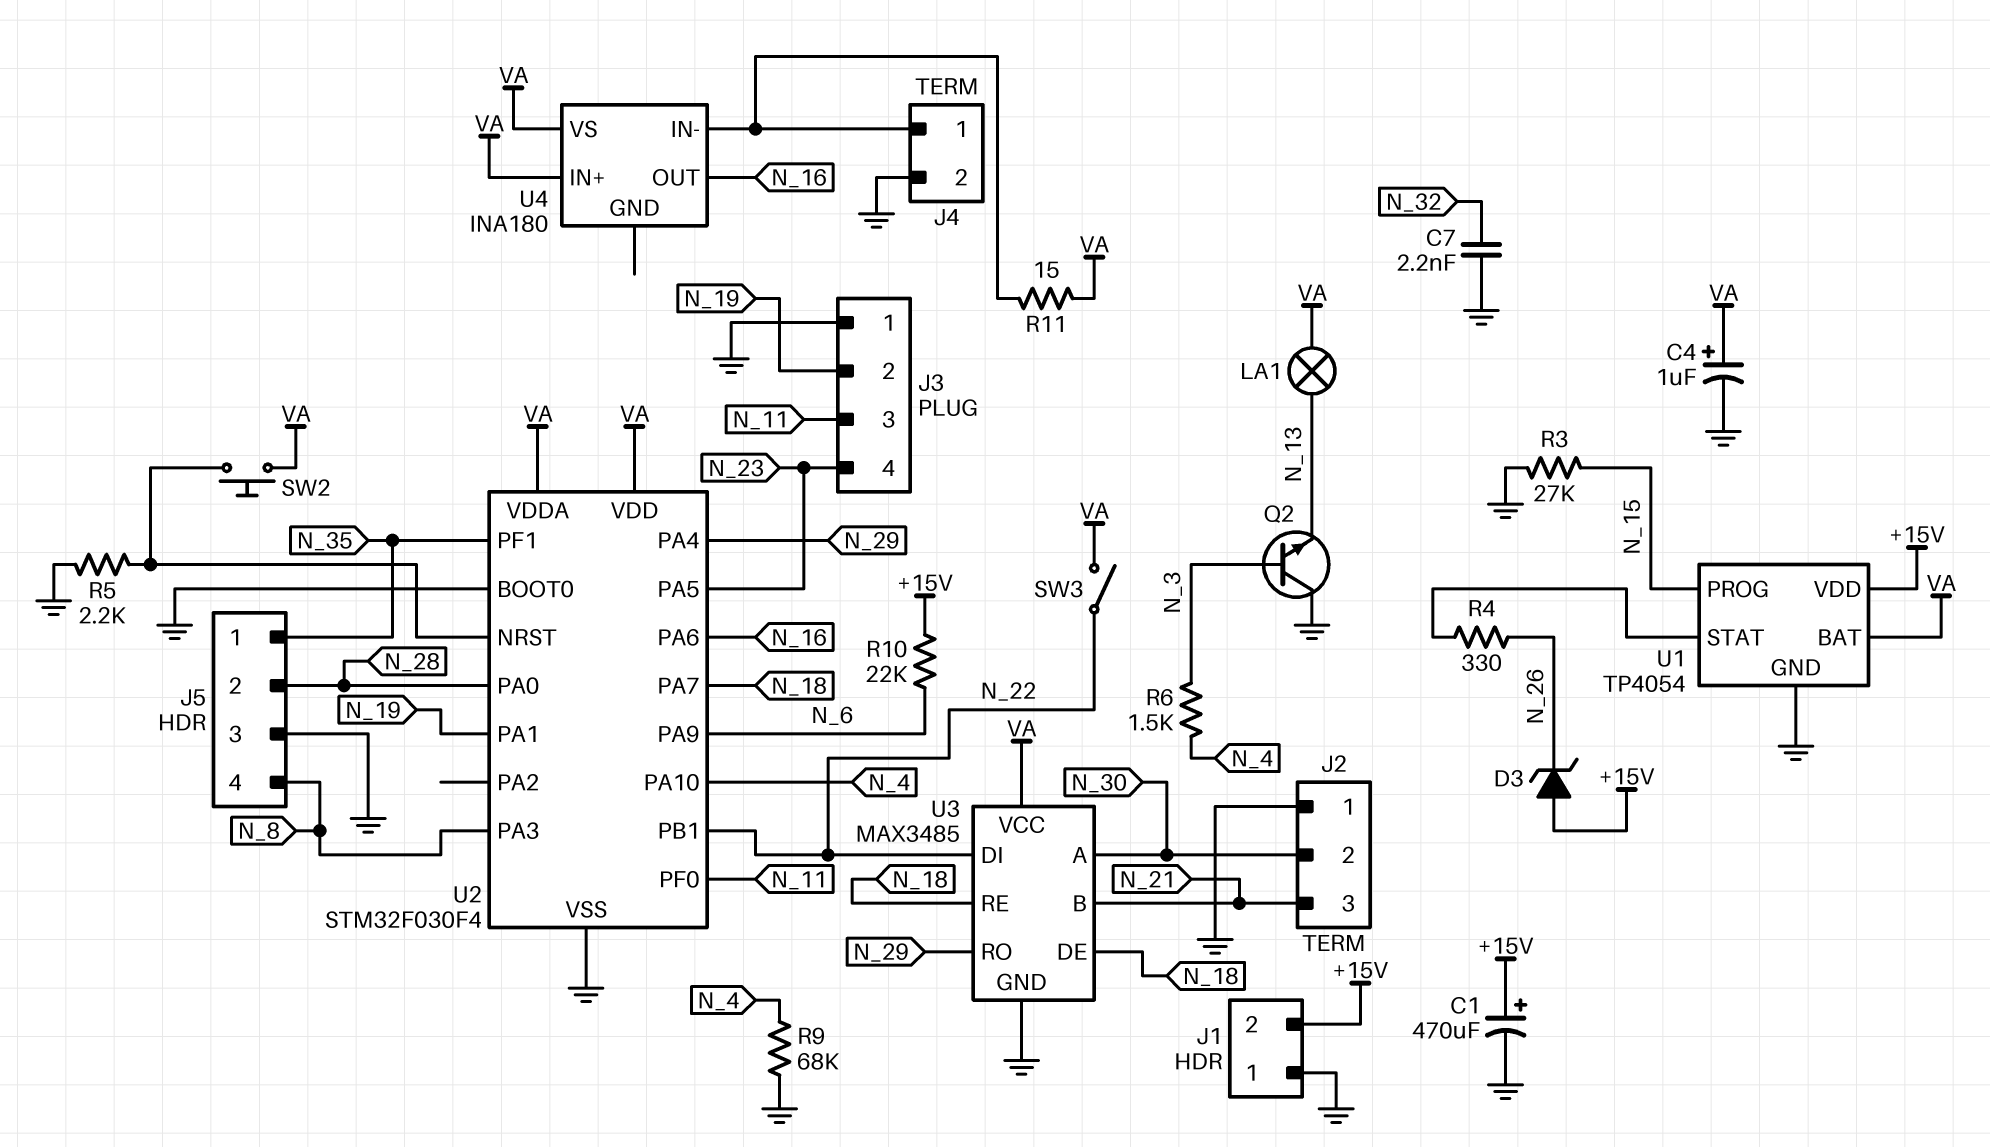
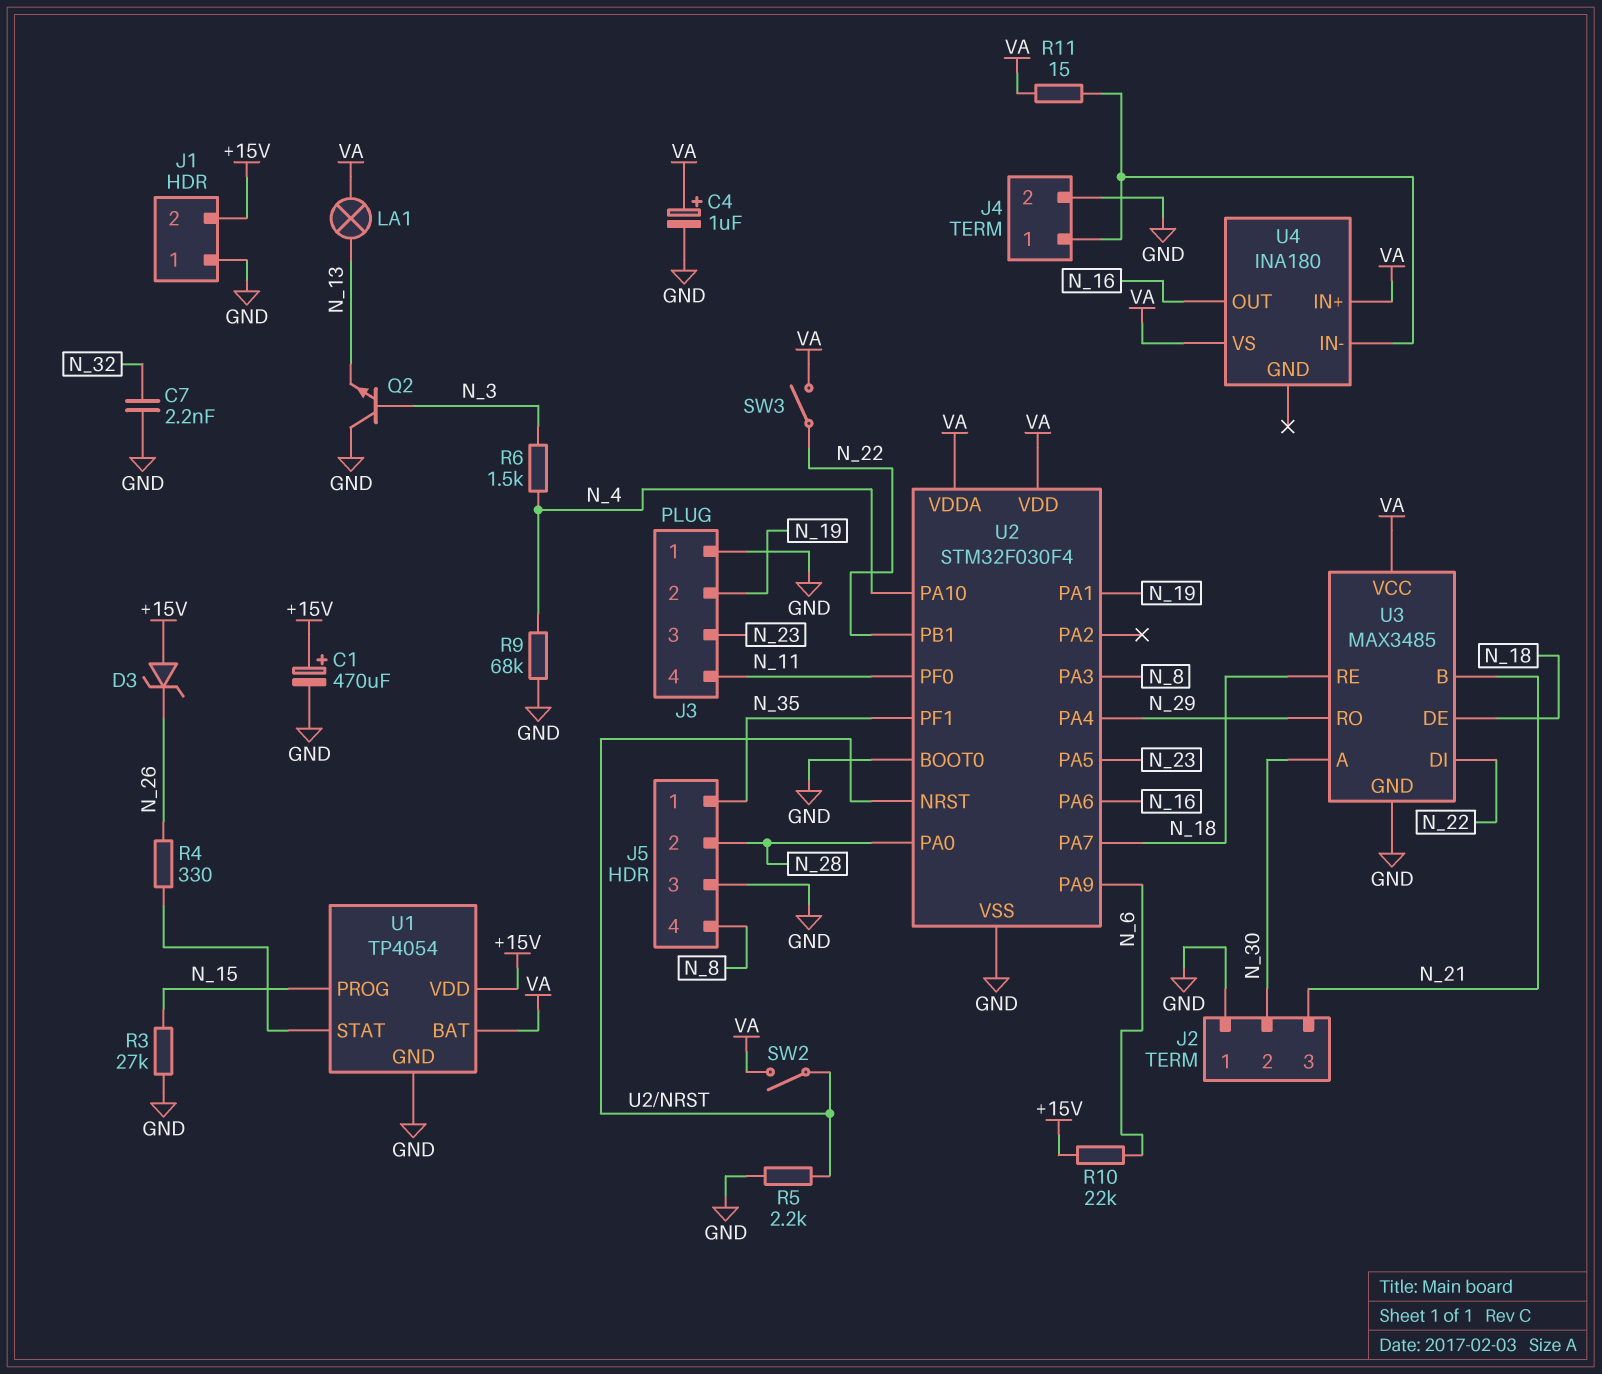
J3 pin 3: N_11 -> N_23
J3 pin 4: N_23 -> N_11
SW2: button (U2/NRST, VA) -> switch (U2/NRST, VA)

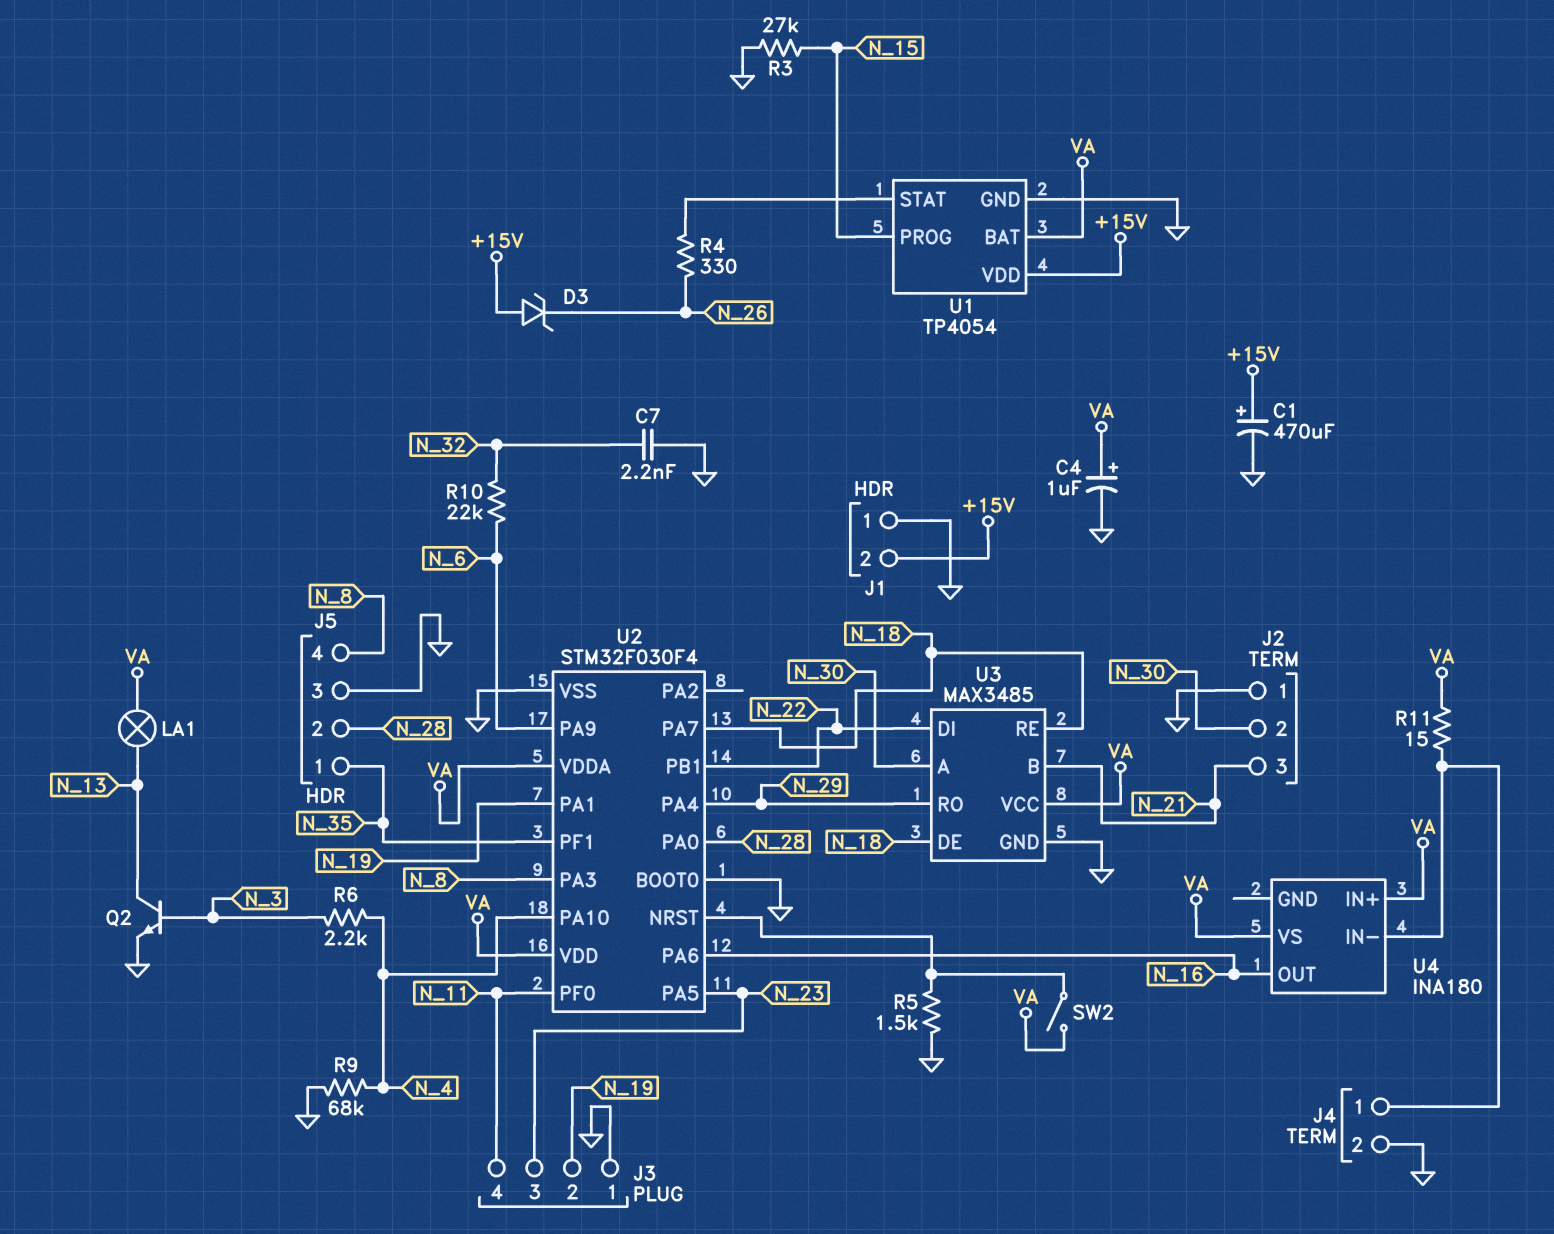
Q2: NPN (B N_3, C GND, E N_13) -> NPN (B N_3, C N_13, E GND)
R5: 2.2k (GND, U2/NRST) -> 1.5k (GND, U2/NRST)
R6: 1.5k (N_3, N_4) -> 2.2k (N_3, N_4)
R10: 22k (+15V, N_6) -> 22k (N_6, N_32)
SW3: switch (N_22, VA) -> none

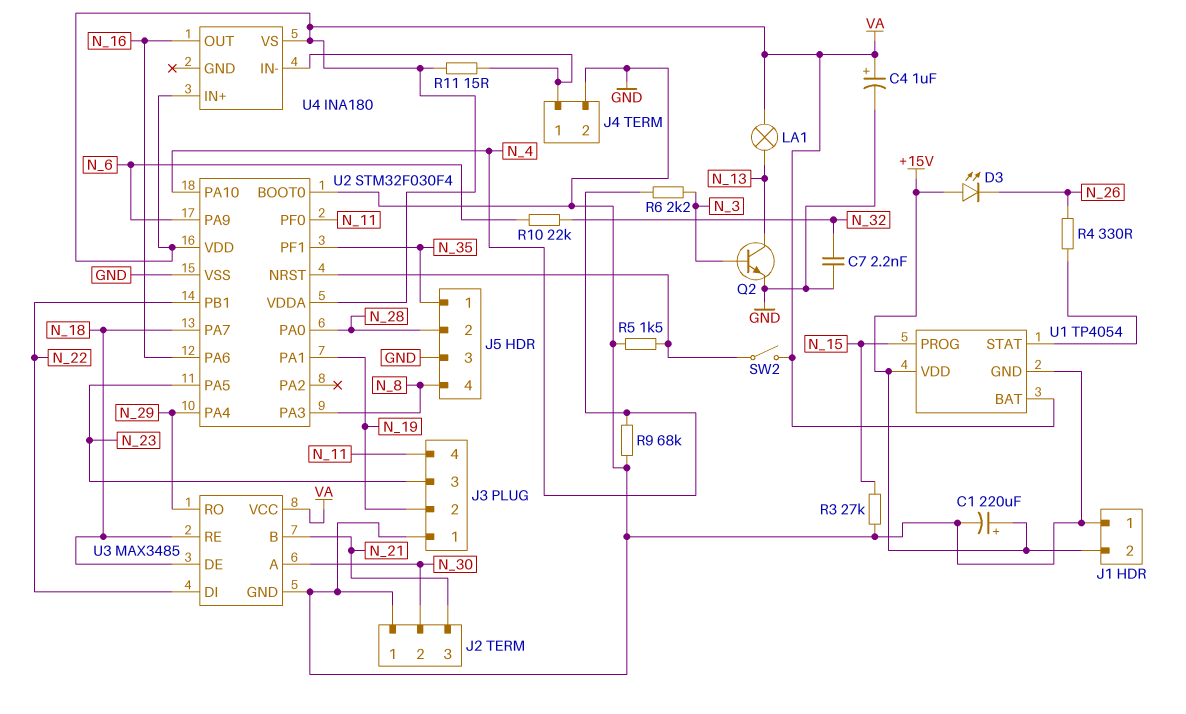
C1: 470uF (plus +15V, minus GND) -> 220uF (plus +15V, minus GND)
D3: zener (A +15V, K N_26) -> LED (A +15V, K N_26)

